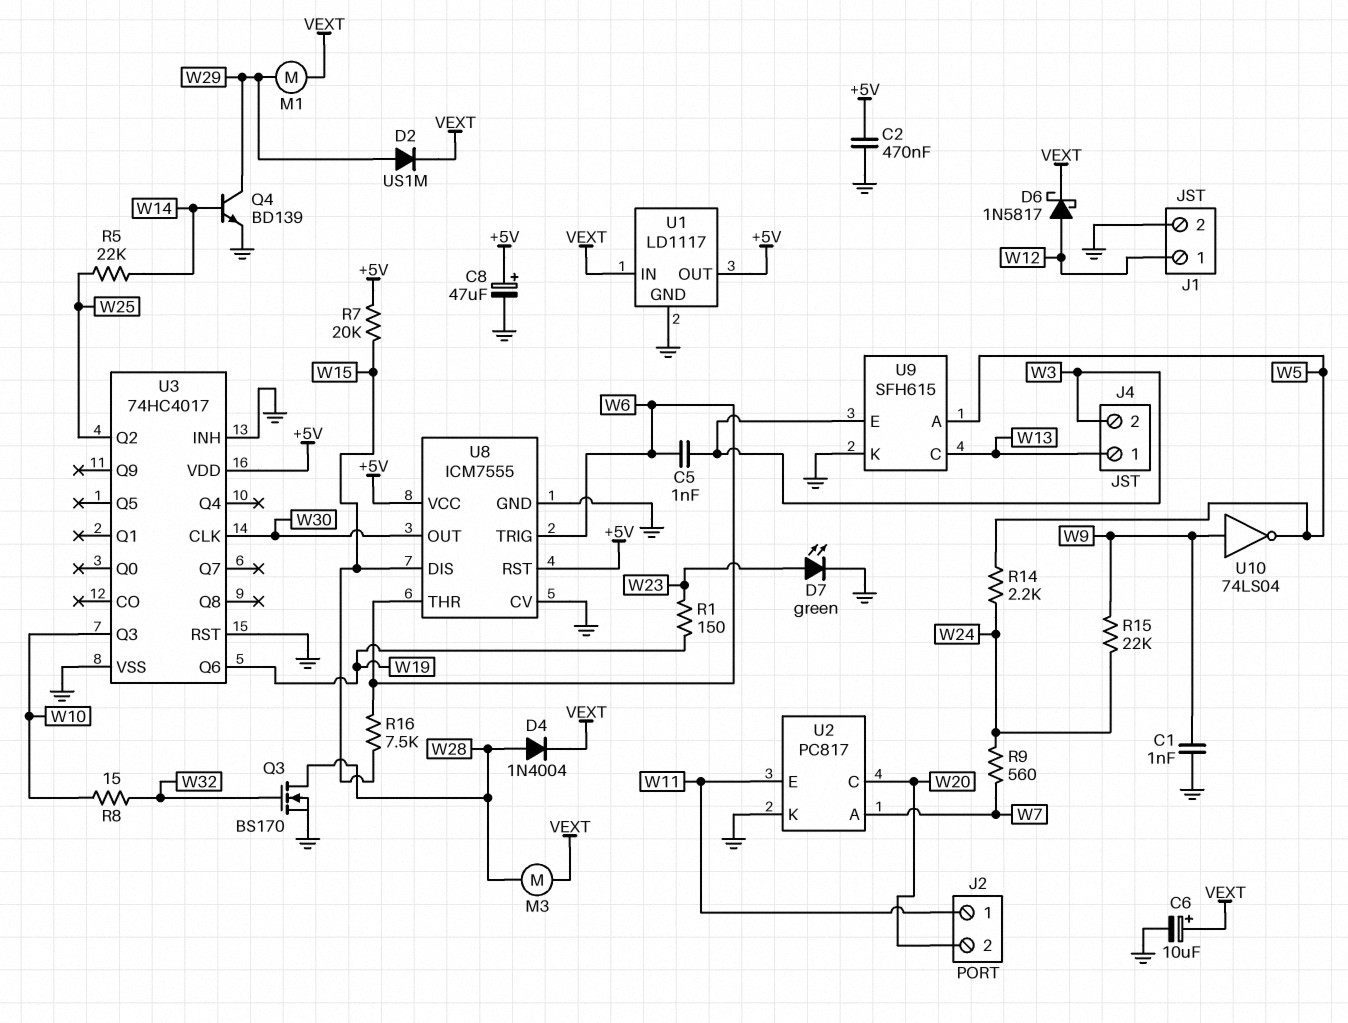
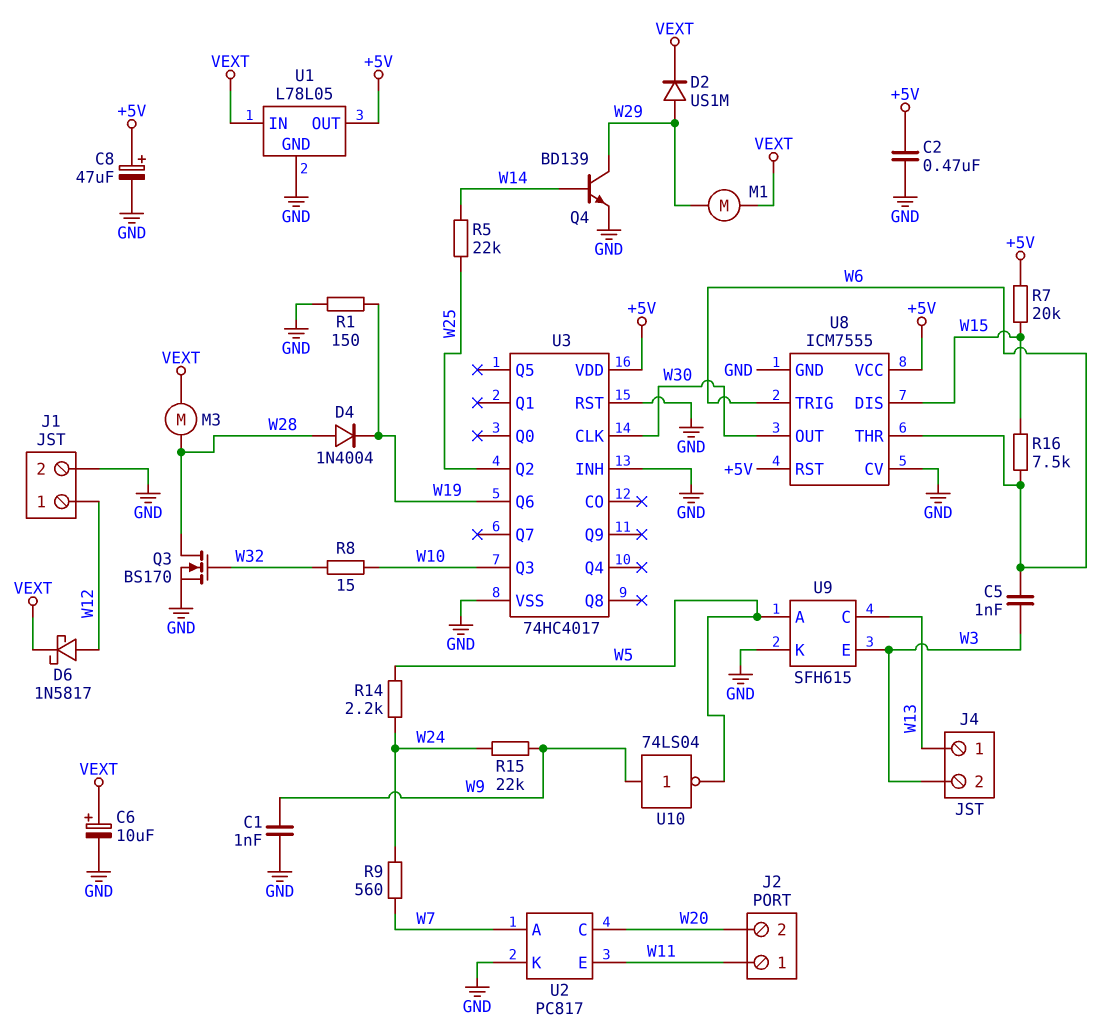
D4: diode 1N4004 (A W28, K VEXT) -> diode 1N4004 (A W28, K W19)
D7: LED green (A W23, K GND) -> none
R1: 150 (W19, W23) -> 150 (GND, W19)
U1: LD1117 -> L78L05

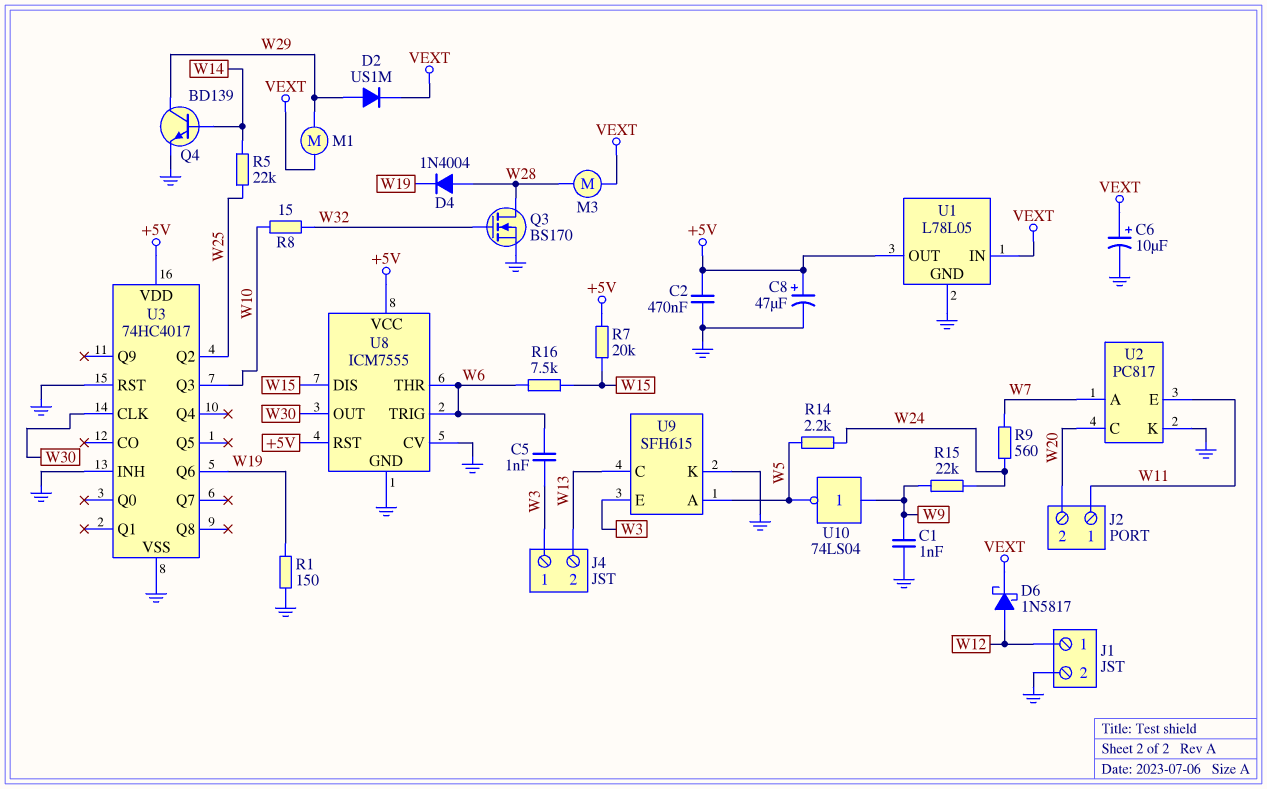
J4 pin 1: W13 -> W3
J4 pin 2: W3 -> W13

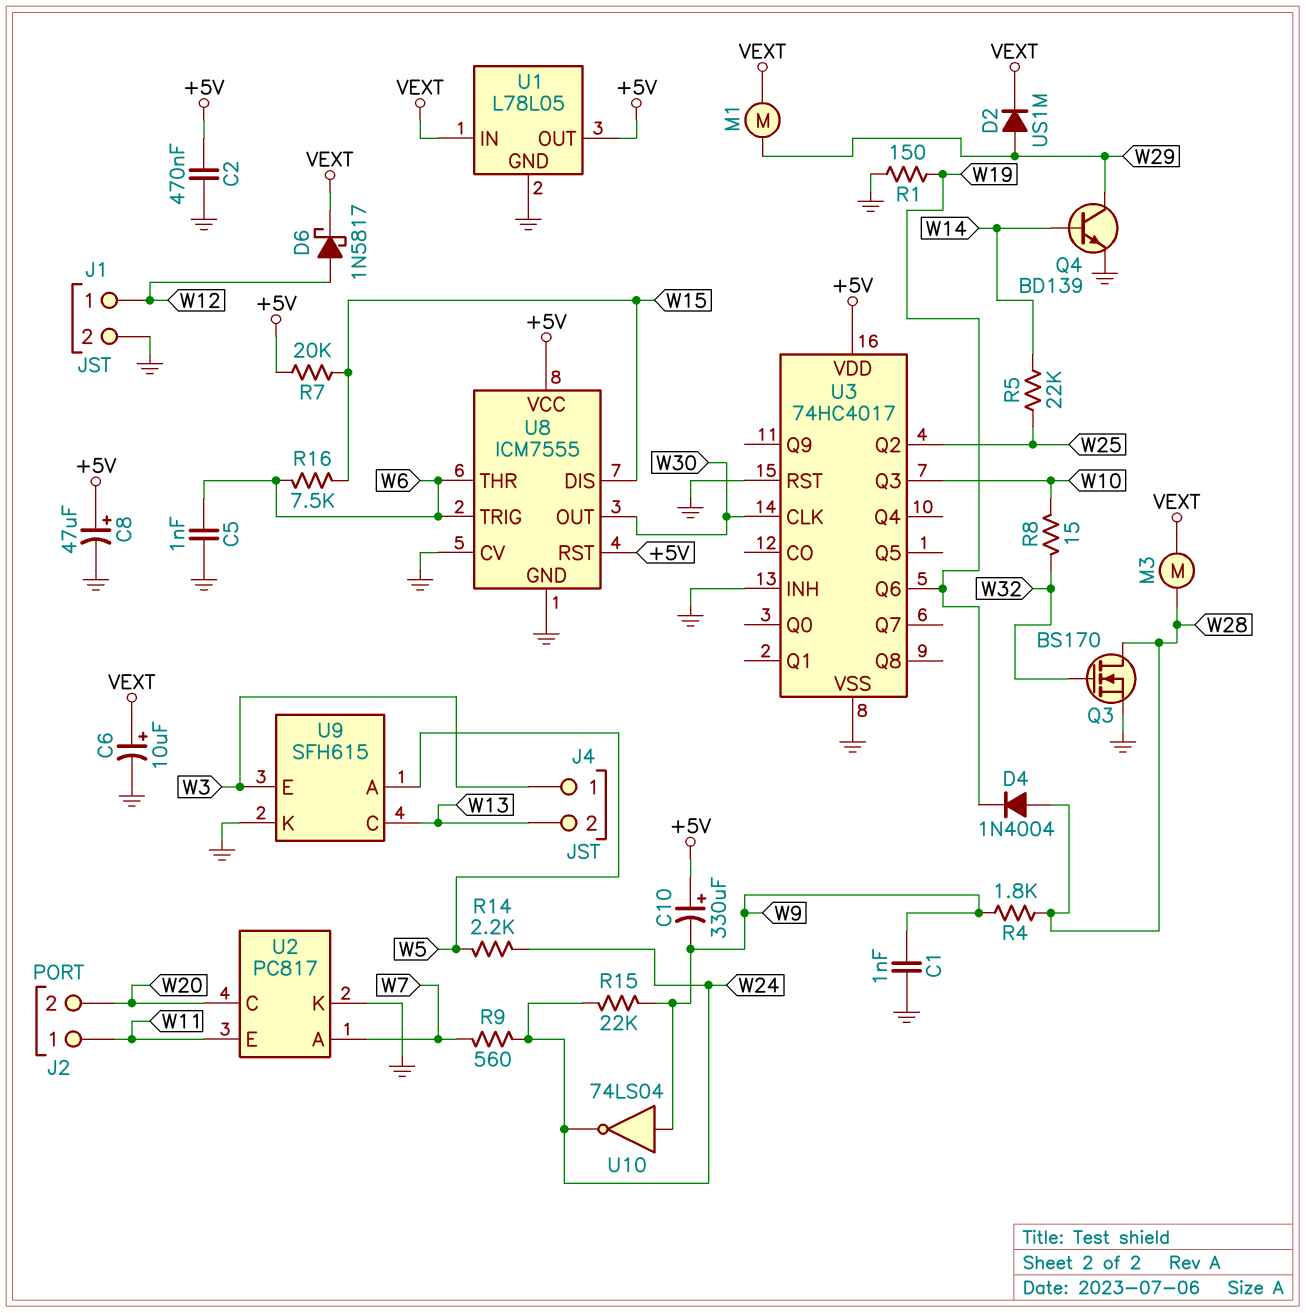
C5: 1nF (W3, W6) -> 1nF (GND, W6)
C10: none -> 330uF (plus +5V, minus W9)
R4: none -> 1.8k (W9, W28)
U10: NOT 74LS04 (in W9, out W5) -> NOT 74LS04 (in W9, out W24)

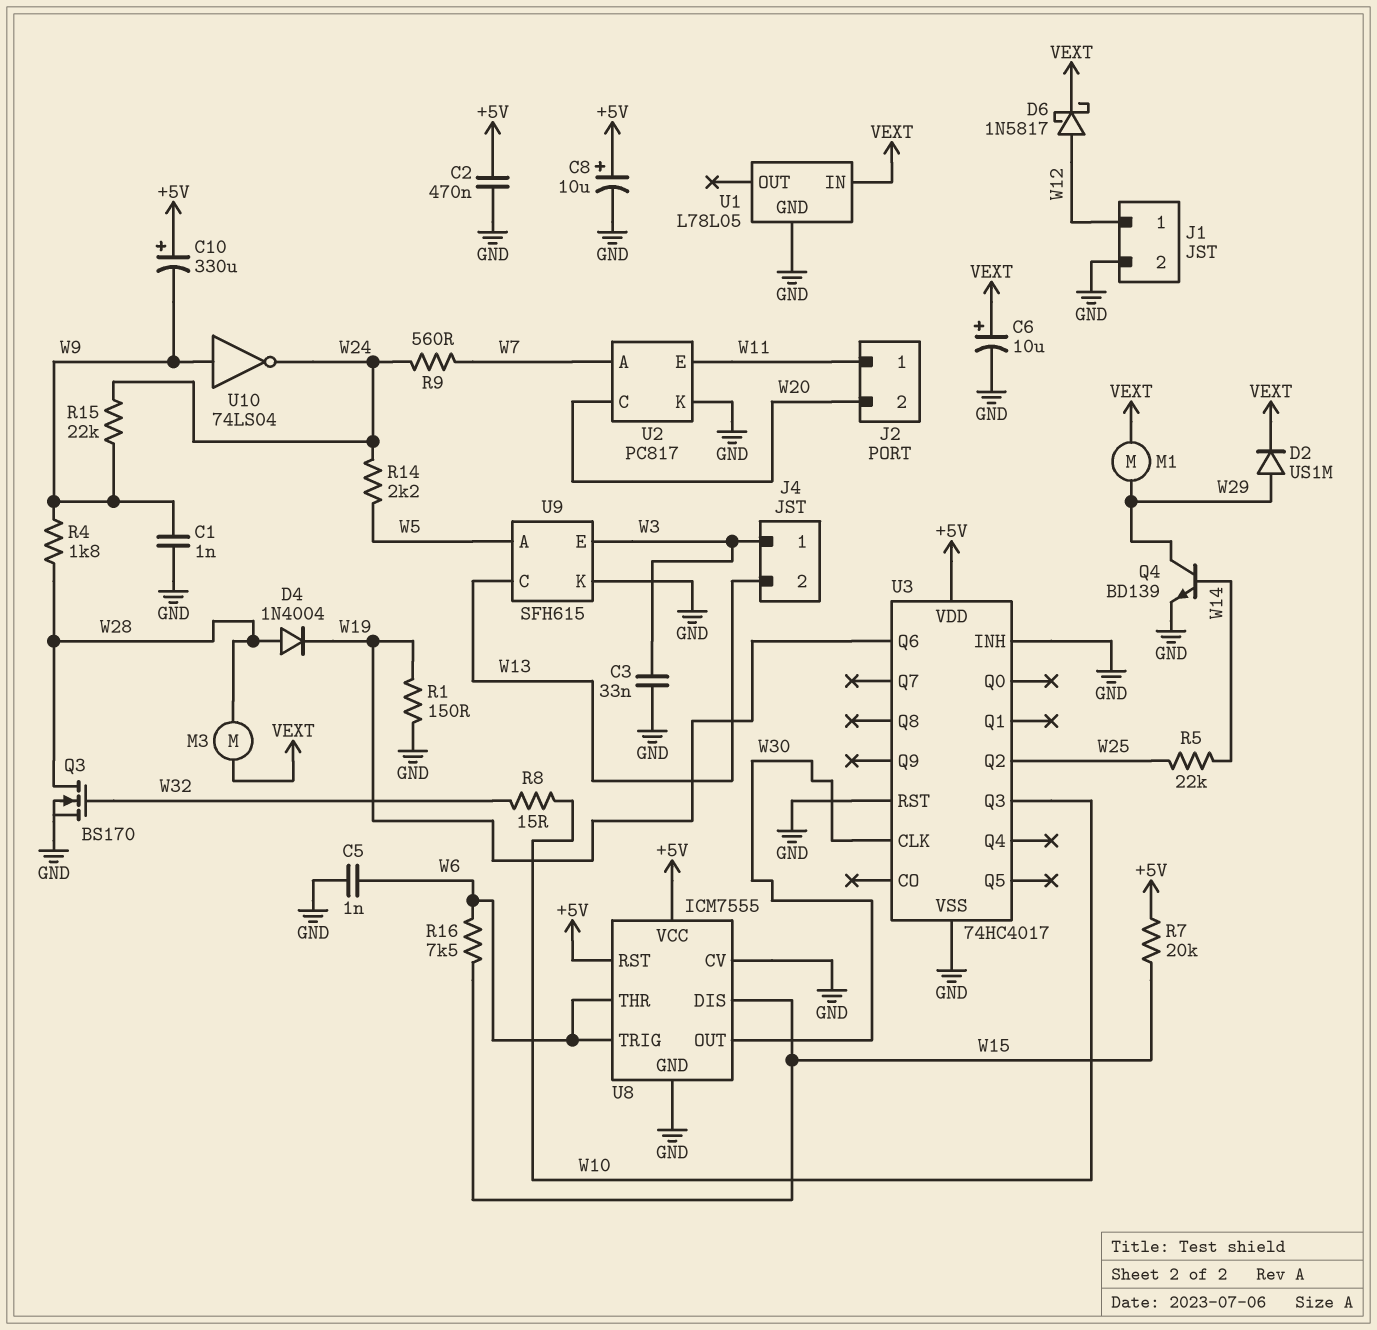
C3: none -> 33nF (GND, W3)
C8: 47uF (plus +5V, minus GND) -> 10uF (plus +5V, minus GND)
U1 pin OUT: +5V -> none

